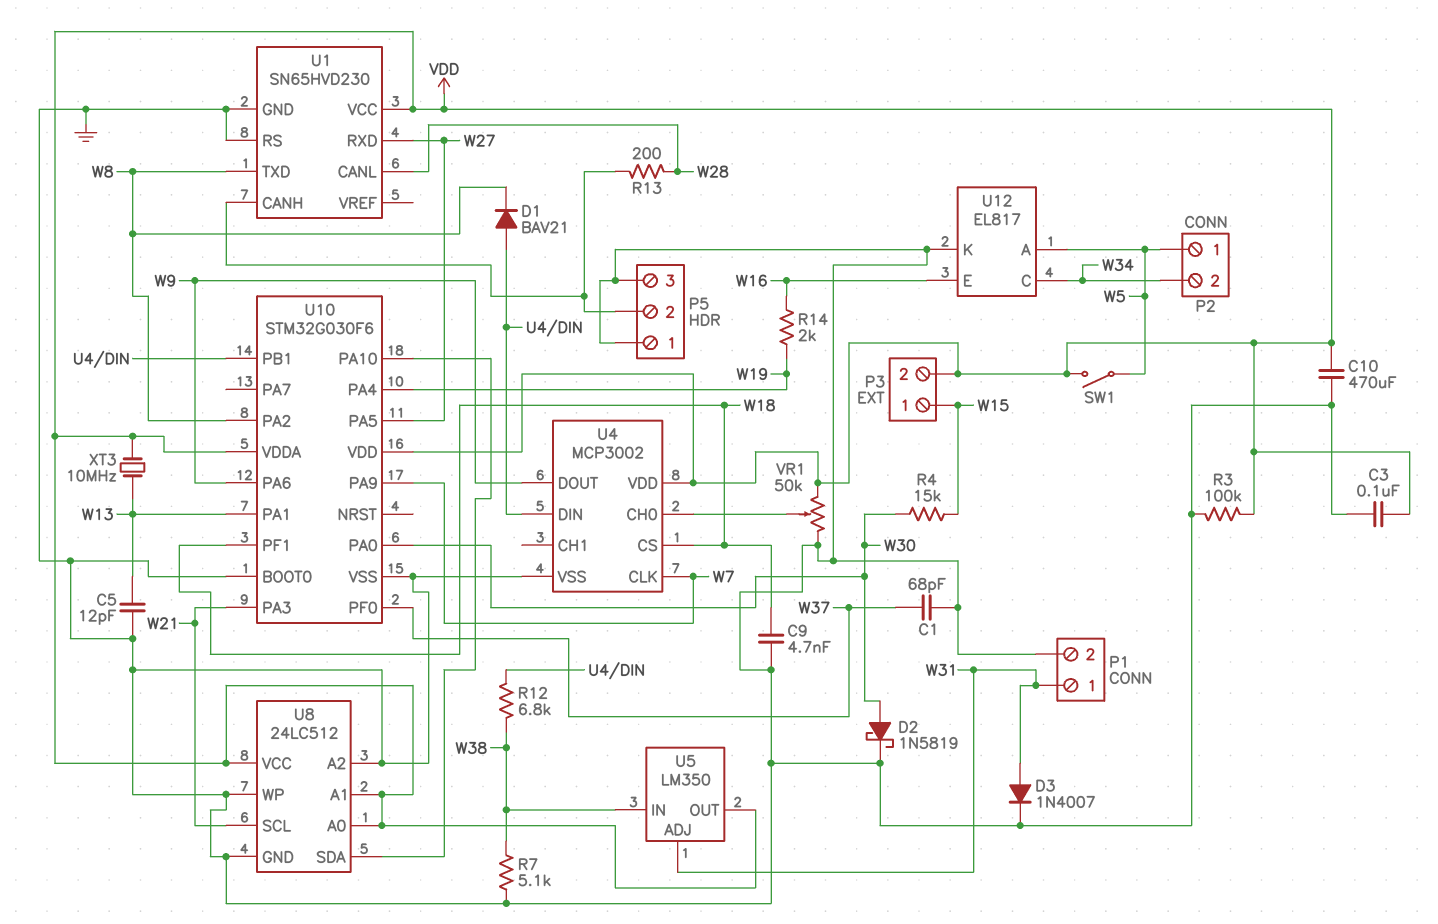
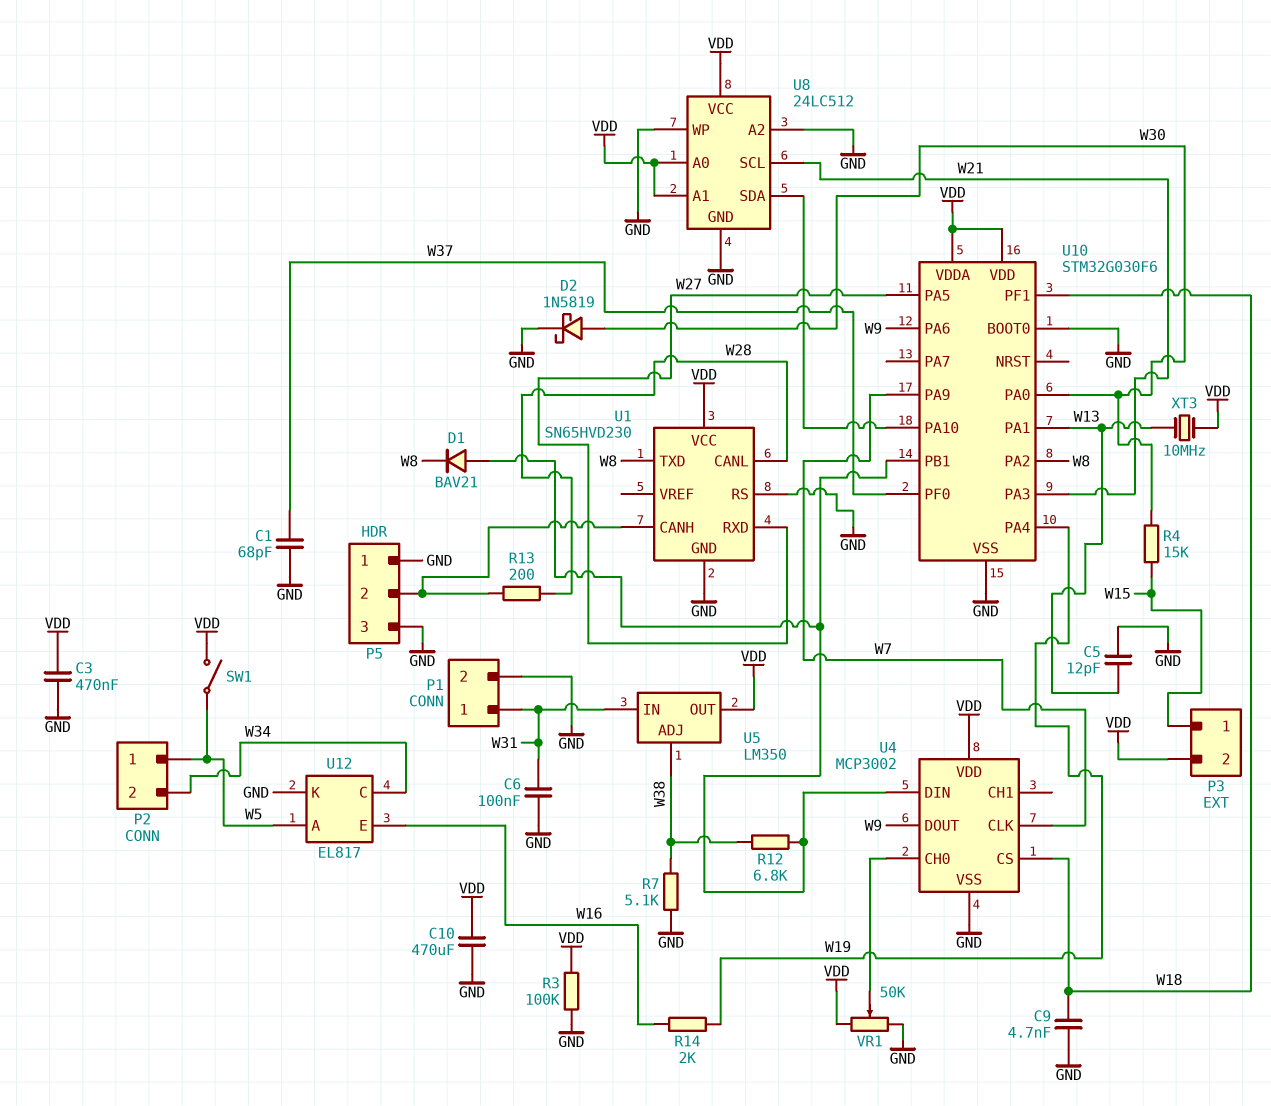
C3: 100nF (GND, VDD) -> 470nF (GND, VDD)
C6: none -> 100nF (GND, W31)
D3: diode 1N4007 (A W31, K GND) -> none
U5 pin ADJ: W31 -> W38
U5 pin IN: W38 -> W31

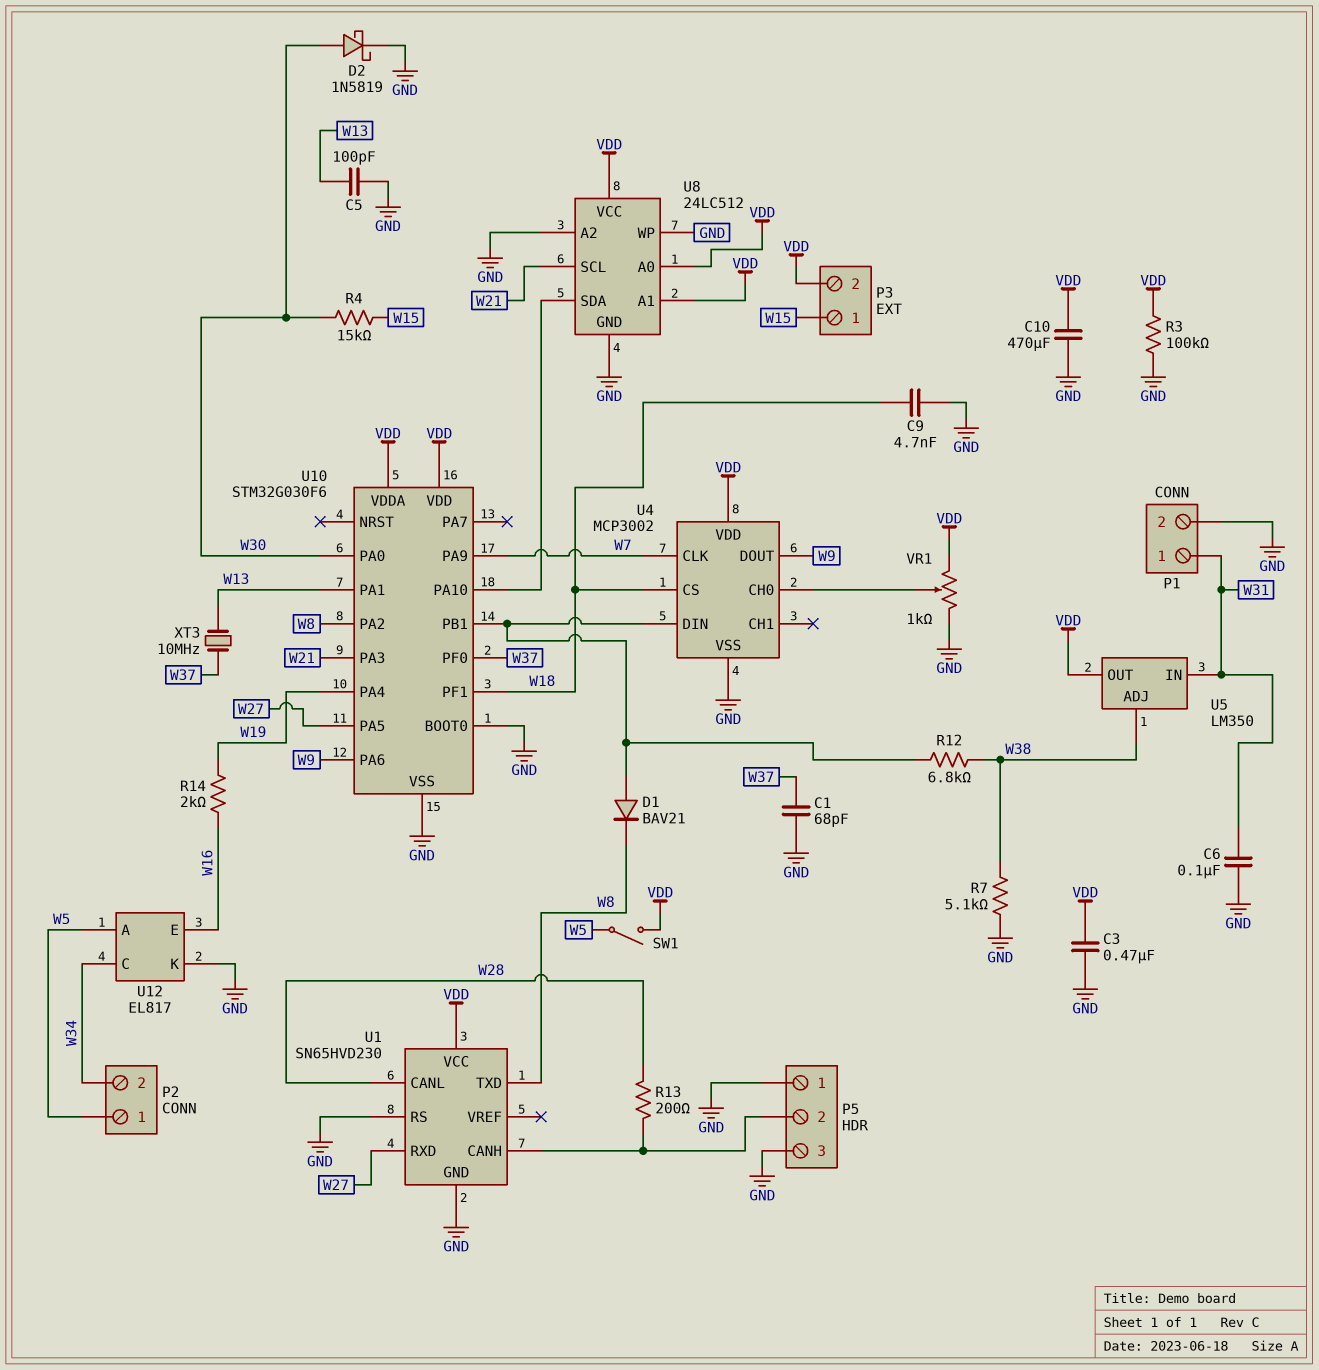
C5: 12pF (GND, W13) -> 100pF (GND, W13)
VR1: 50k (GND, VDD, wiper U4/CH0) -> 1k (GND, VDD, wiper U4/CH0)
XT3: 10MHz (VDD, W13) -> 10MHz (W13, W37)

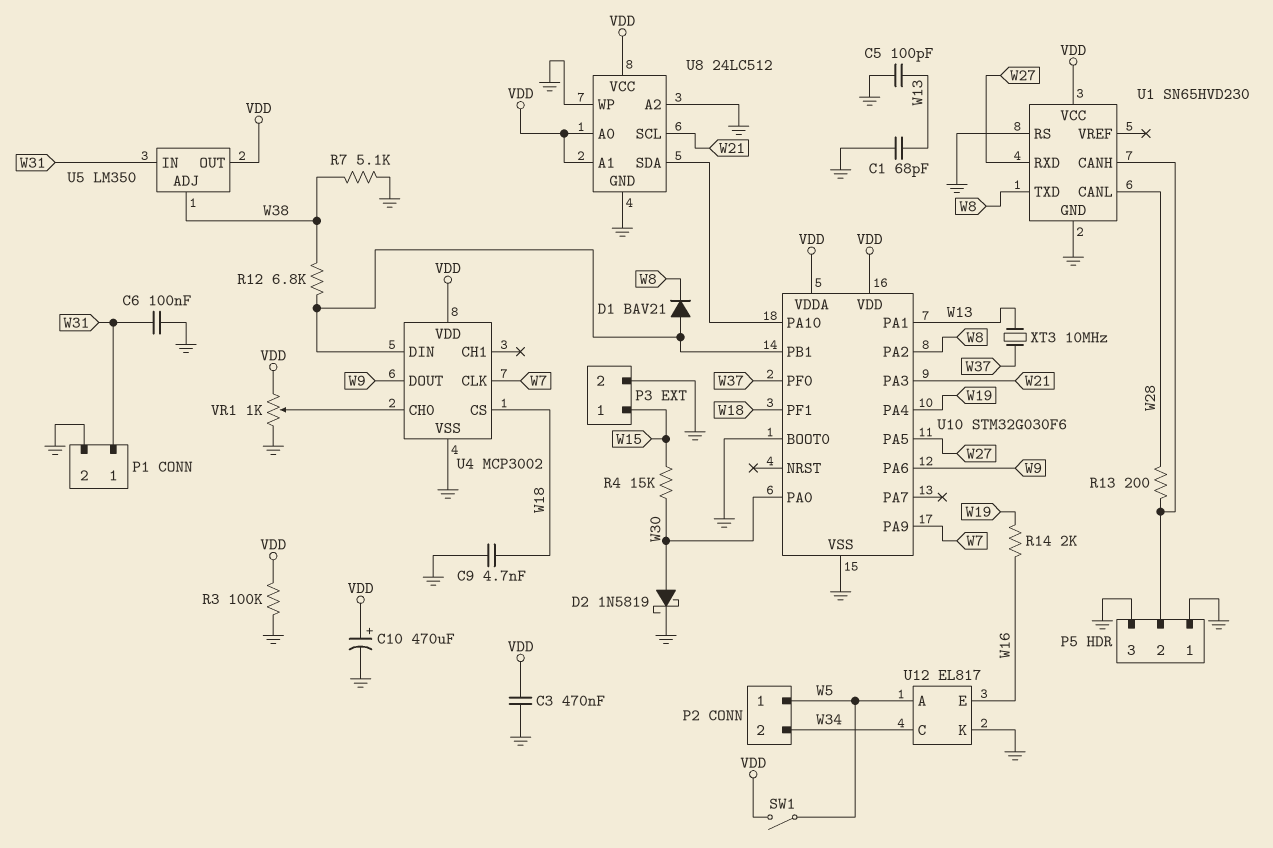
C1: 68pF (GND, W37) -> 68pF (GND, W13)
C10: 470uF (GND, VDD) -> 470uF (plus VDD, minus GND)
P3 pin 2: VDD -> GND

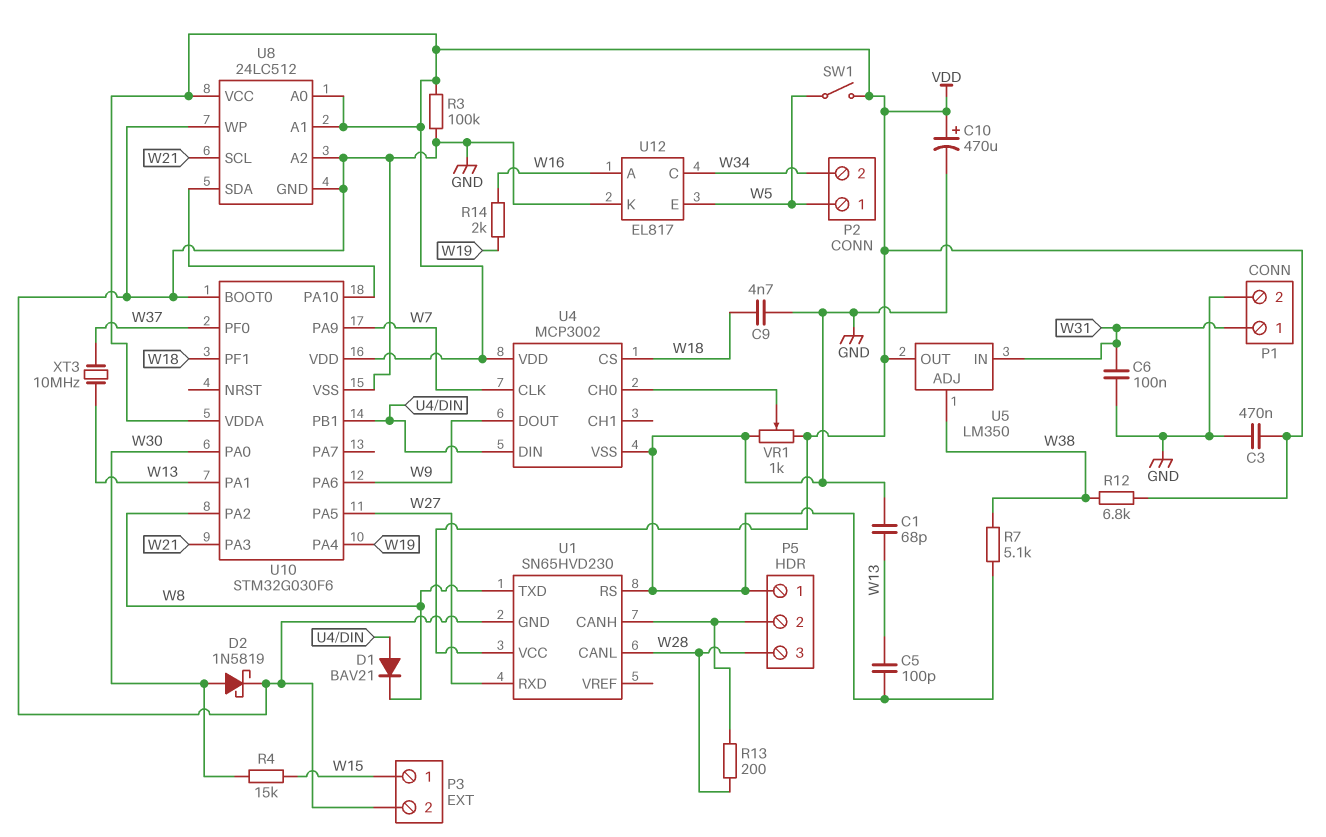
P5 pin 3: GND -> W28
R12: 6.8k (U4/DIN, W38) -> 6.8k (VDD, W38)
U12 pin A: W5 -> W16
U12 pin E: W16 -> W5

